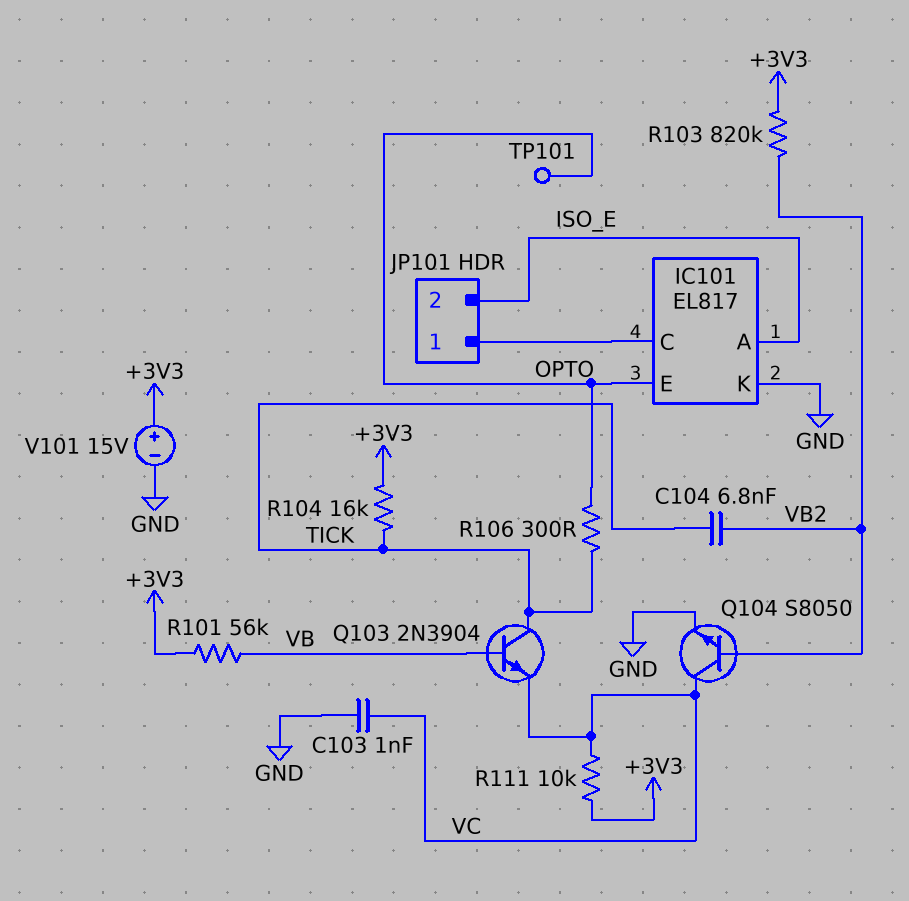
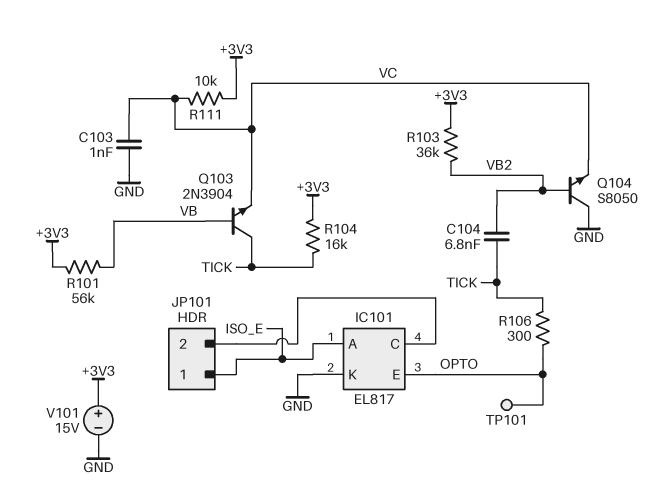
JP101 pin 1: IC101/C -> ISO_E
JP101 pin 2: ISO_E -> IC101/C
Q104: NPN S8050 (B VB2, C VC, E GND) -> NPN S8050 (B VB2, C GND, E VC)
R103: 820k (+3V3, VB2) -> 36k (+3V3, VB2)

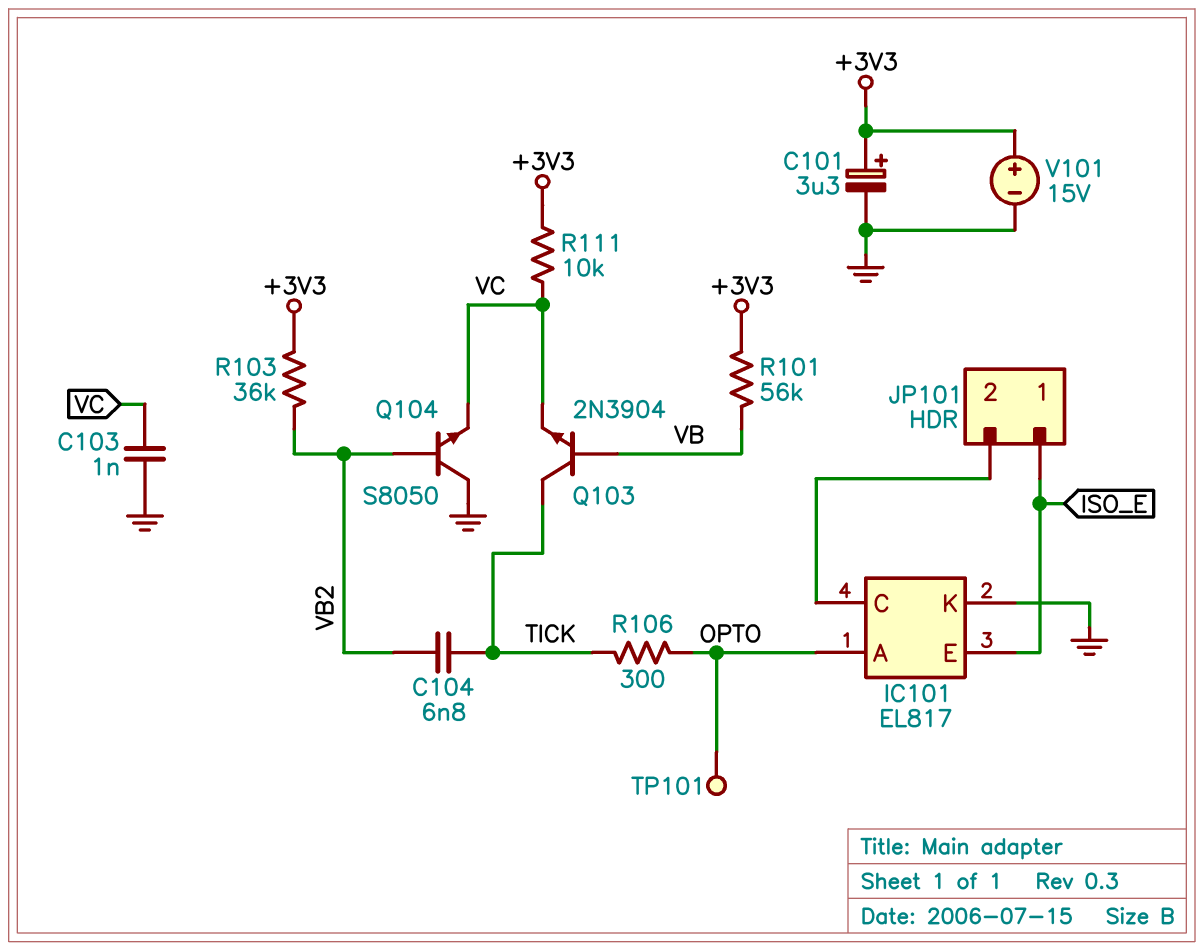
C101: none -> 3.3uF (plus +3V3, minus GND)
IC101 pin A: ISO_E -> OPTO
IC101 pin E: OPTO -> ISO_E
R104: 16k (+3V3, TICK) -> none

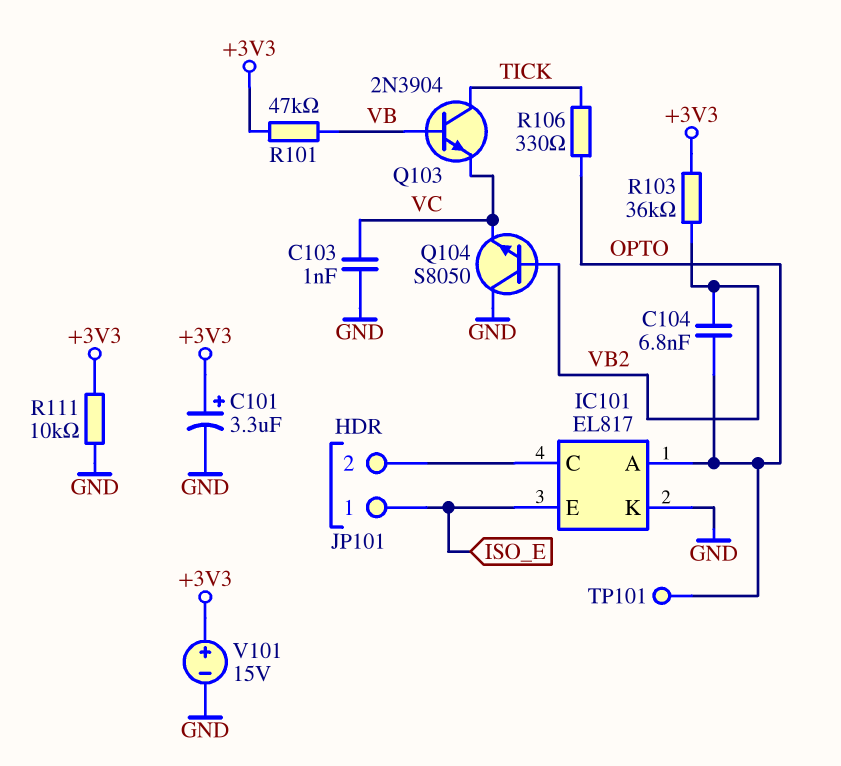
C104: 6.8nF (TICK, VB2) -> 6.8nF (OPTO, VB2)
R101: 56k (+3V3, VB) -> 47k (+3V3, VB)
R106: 300 (OPTO, TICK) -> 330 (OPTO, TICK)
R111: 10k (+3V3, VC) -> 10k (+3V3, GND)

